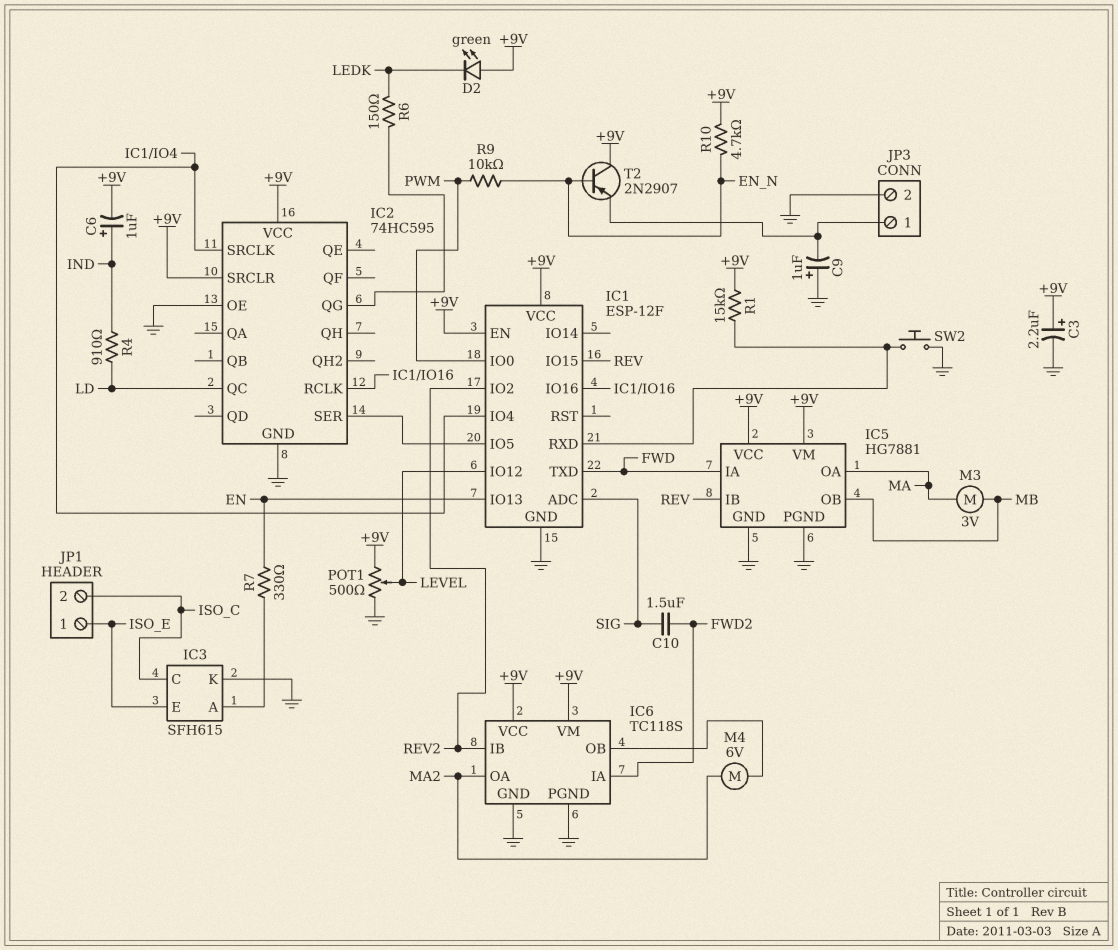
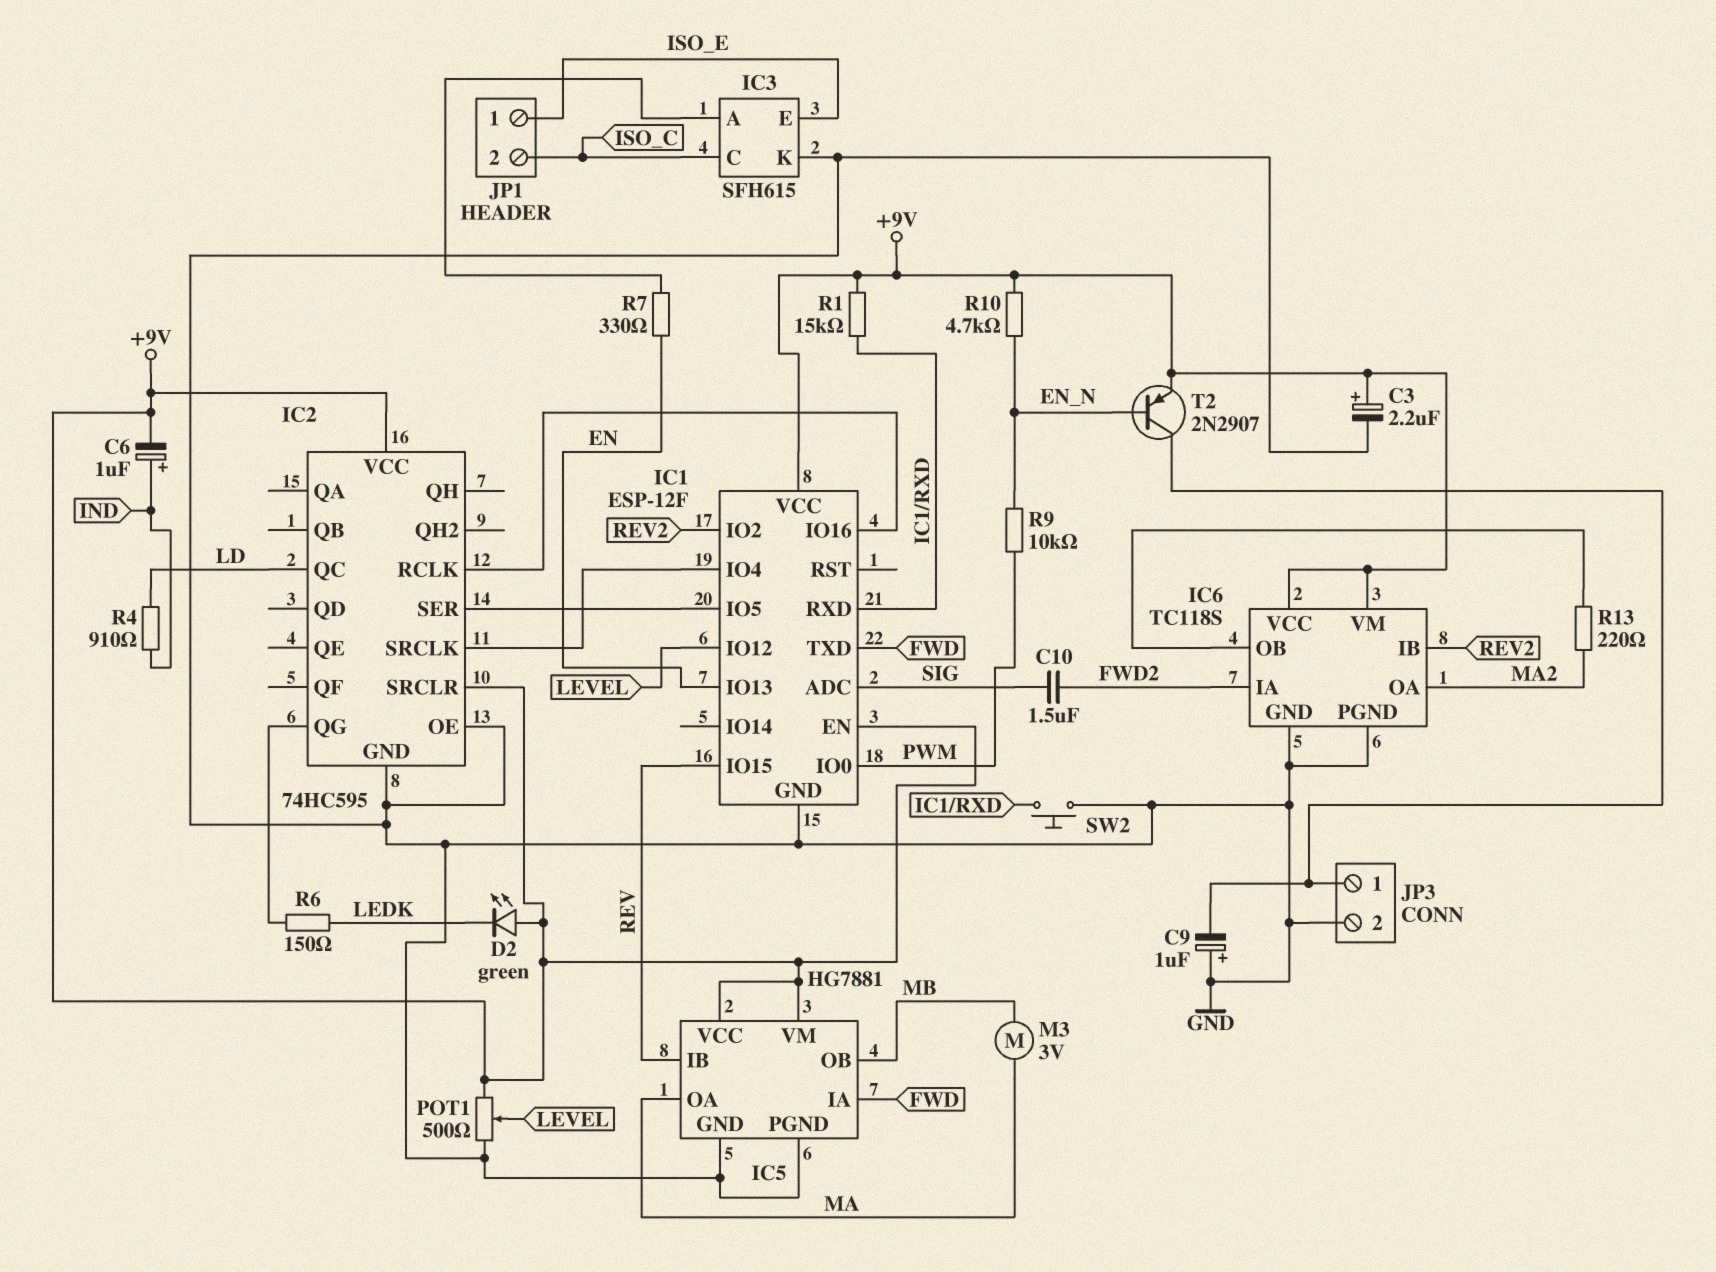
M4: motor 6V (IC6/OB, MA2) -> none
R13: none -> 220 (IC6/OB, MA2)
T2: PNP 2N2907 (B EN_N, C +9V, E JP3/1) -> PNP 2N2907 (B EN_N, C JP3/1, E +9V)

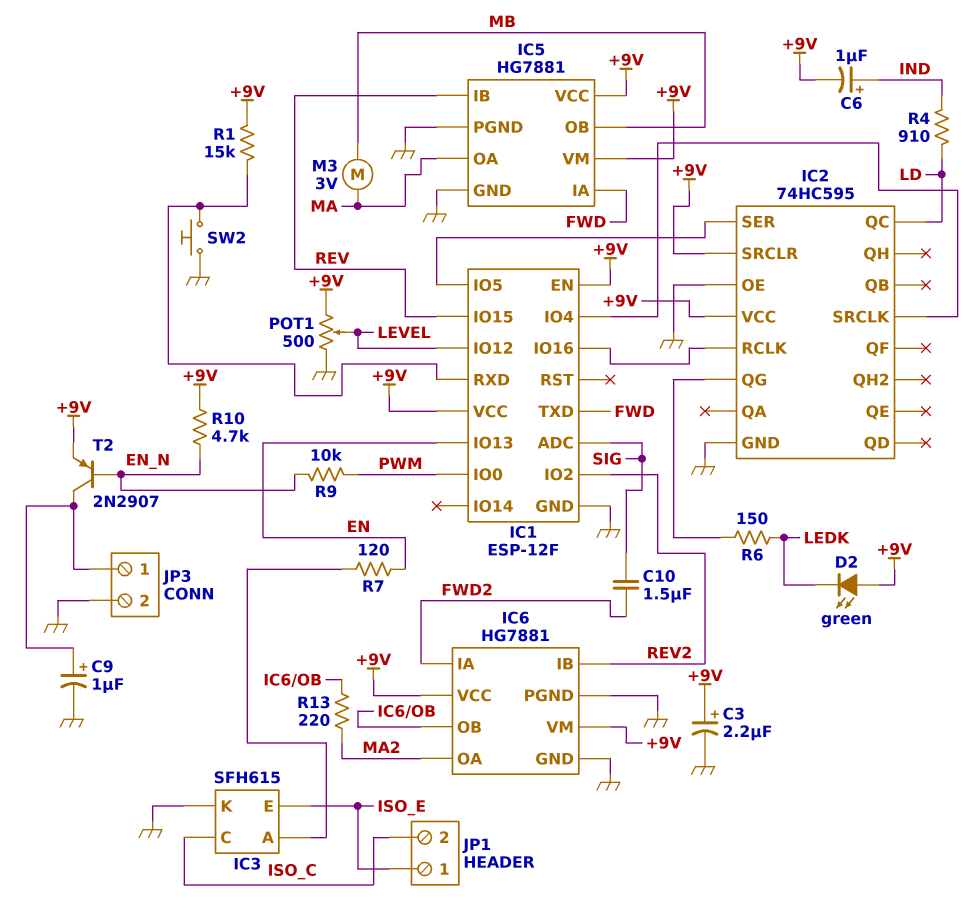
C9: 1uF (plus GND, minus JP3/1) -> 1uF (plus JP3/1, minus GND)
IC6: TC118S -> HG7881
R7: 330 (EN, IC3/A) -> 120 (EN, IC3/A)

